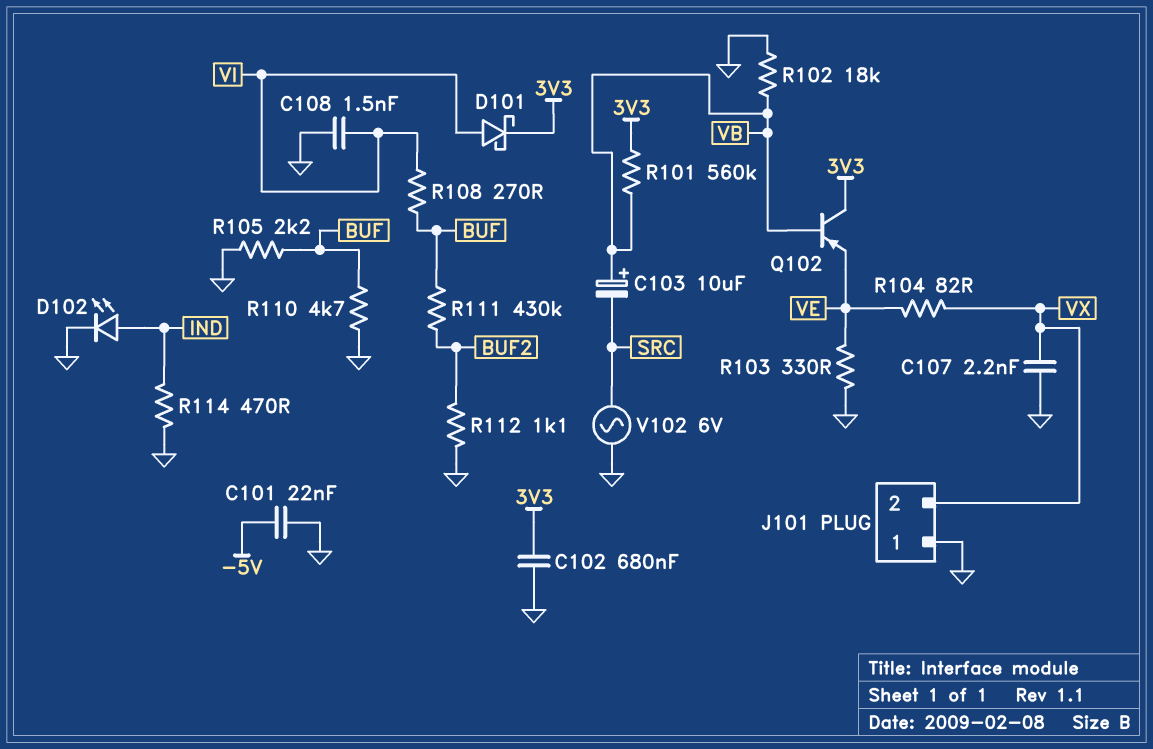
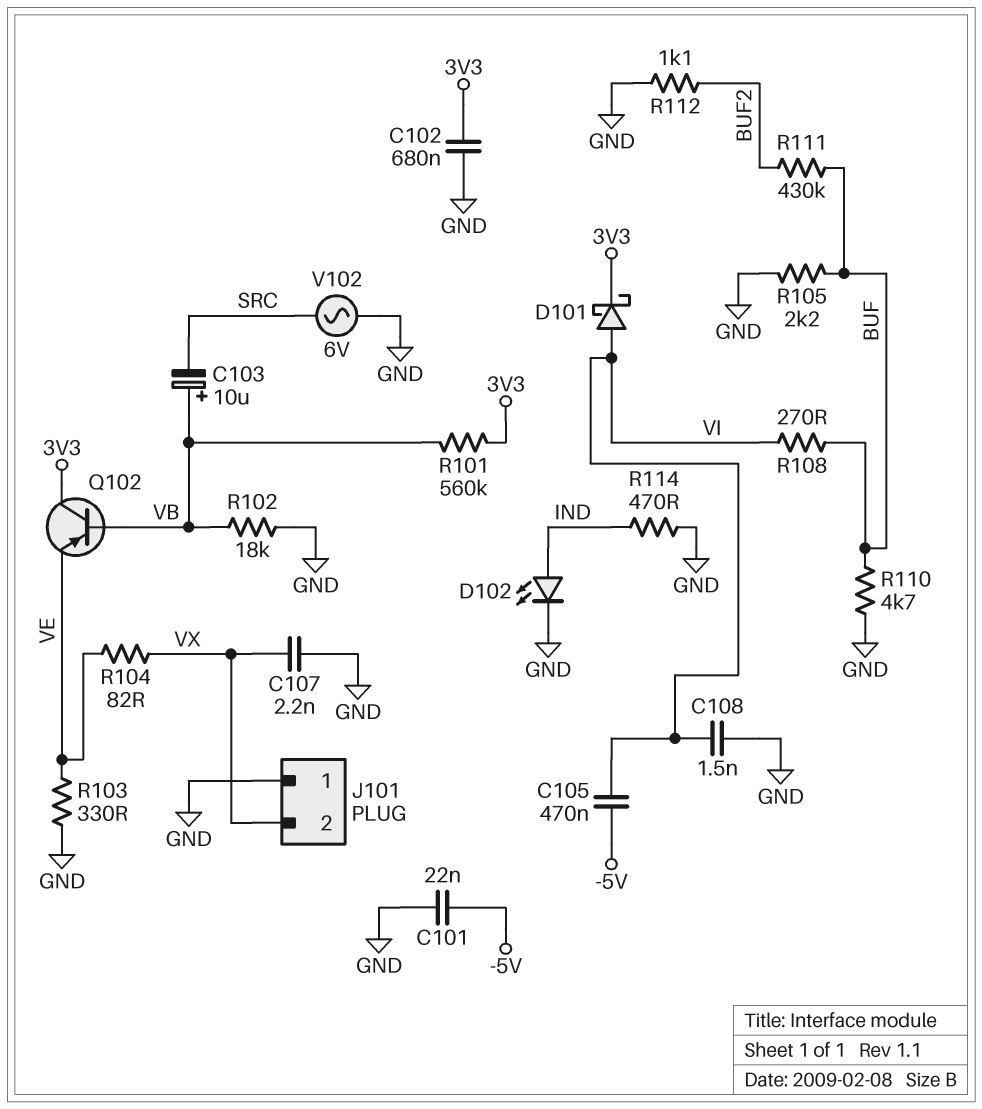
C105: none -> 470nF (-5V, VI)

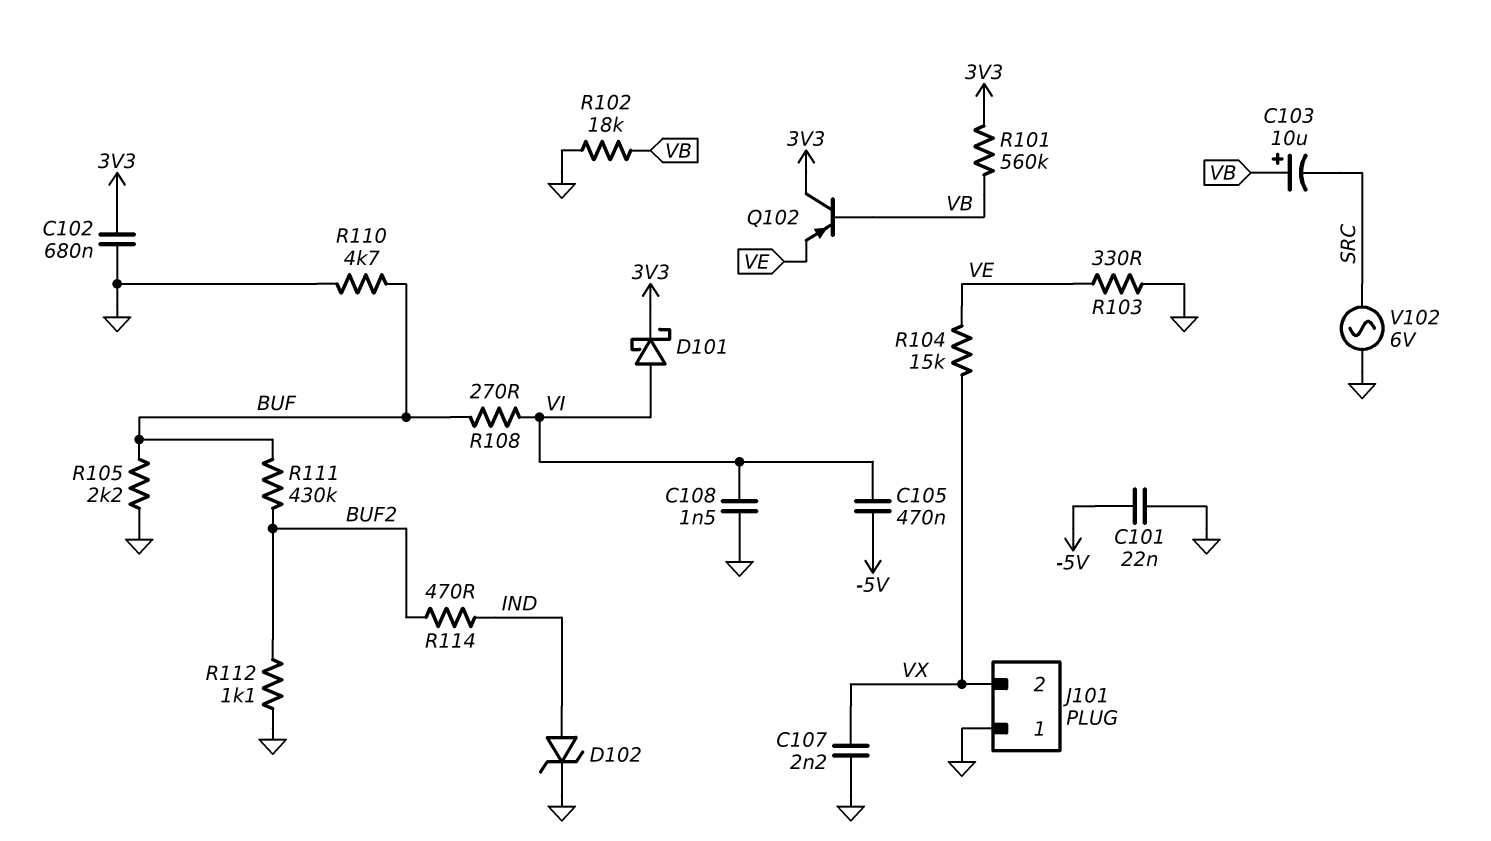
D102: LED (A IND, K GND) -> zener (A IND, K GND)
R104: 82 (VE, VX) -> 15k (VE, VX)
R114: 470 (GND, IND) -> 470 (BUF2, IND)

